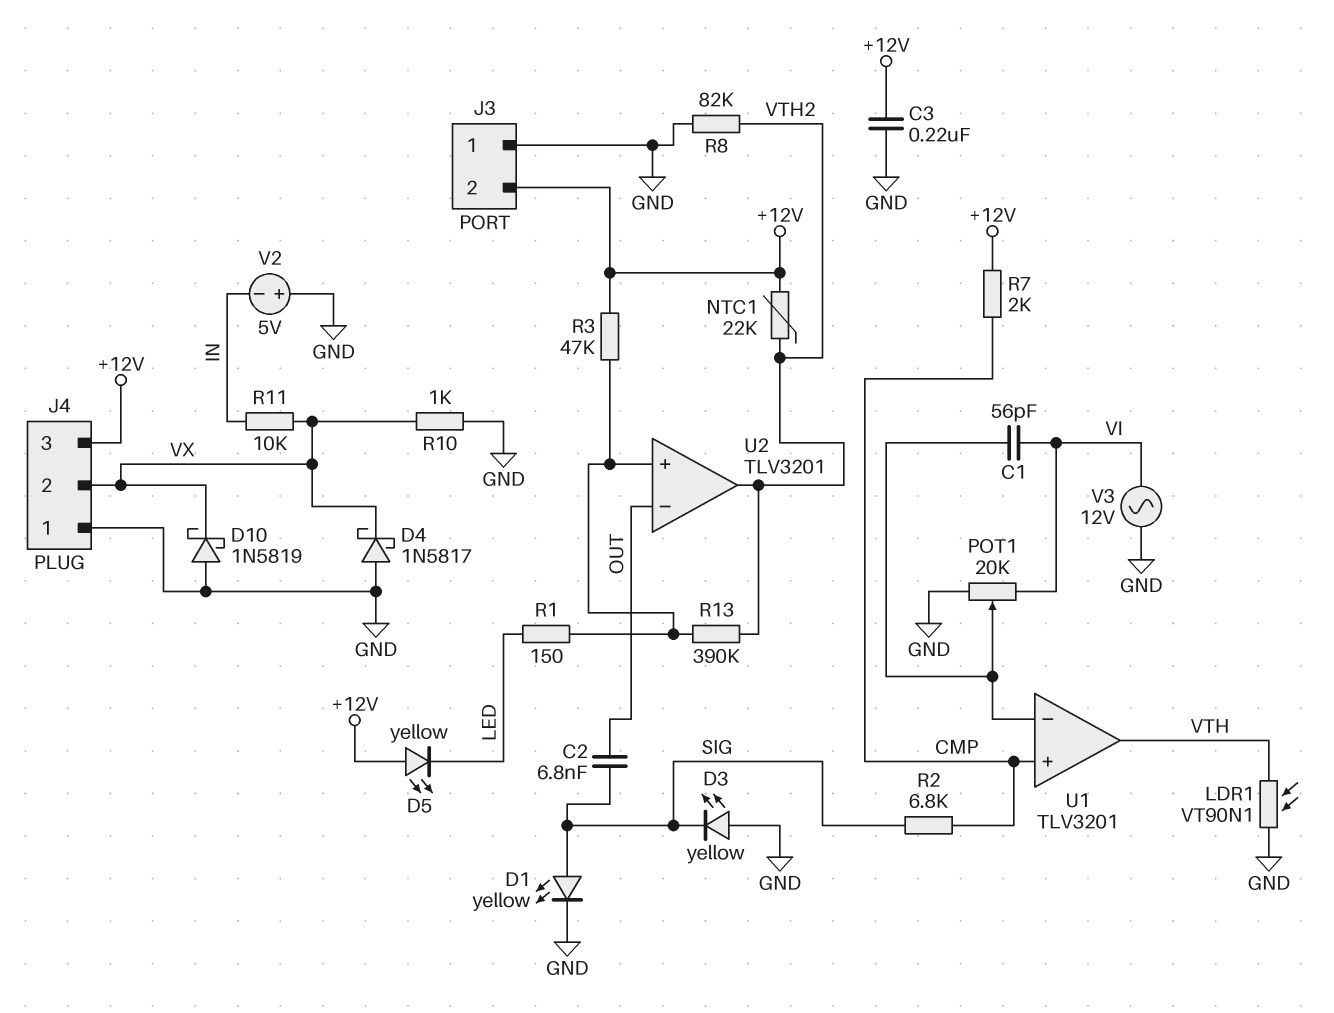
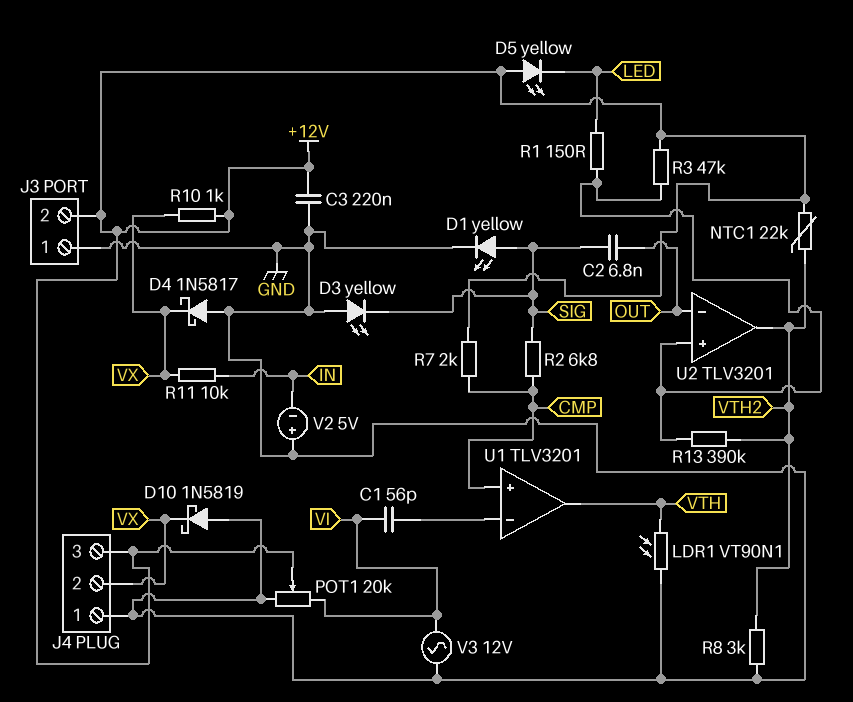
POT1: 20k (GND, VI, wiper U1/in-) -> 20k (GND, VI, wiper +12V)
R8: 82k (GND, VTH2) -> 3k (GND, VTH2)
R10: 1k (GND, VX) -> 1k (+12V, VX)

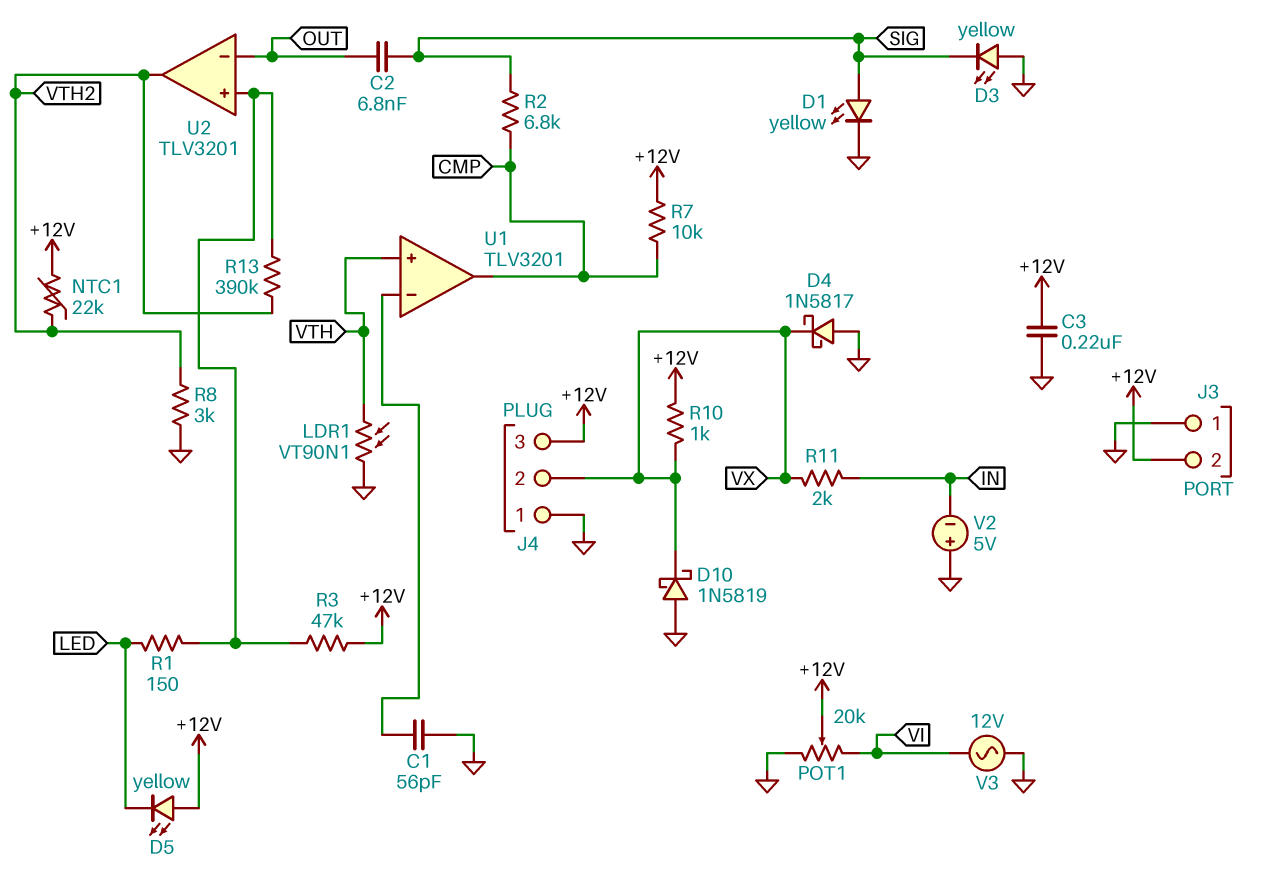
C1: 56pF (U1/in-, VI) -> 56pF (GND, U1/in-)
R7: 2k (+12V, CMP) -> 10k (+12V, CMP)
R11: 10k (IN, VX) -> 2k (IN, VX)
U1 pin in+: CMP -> VTH
U1 pin out: VTH -> CMP

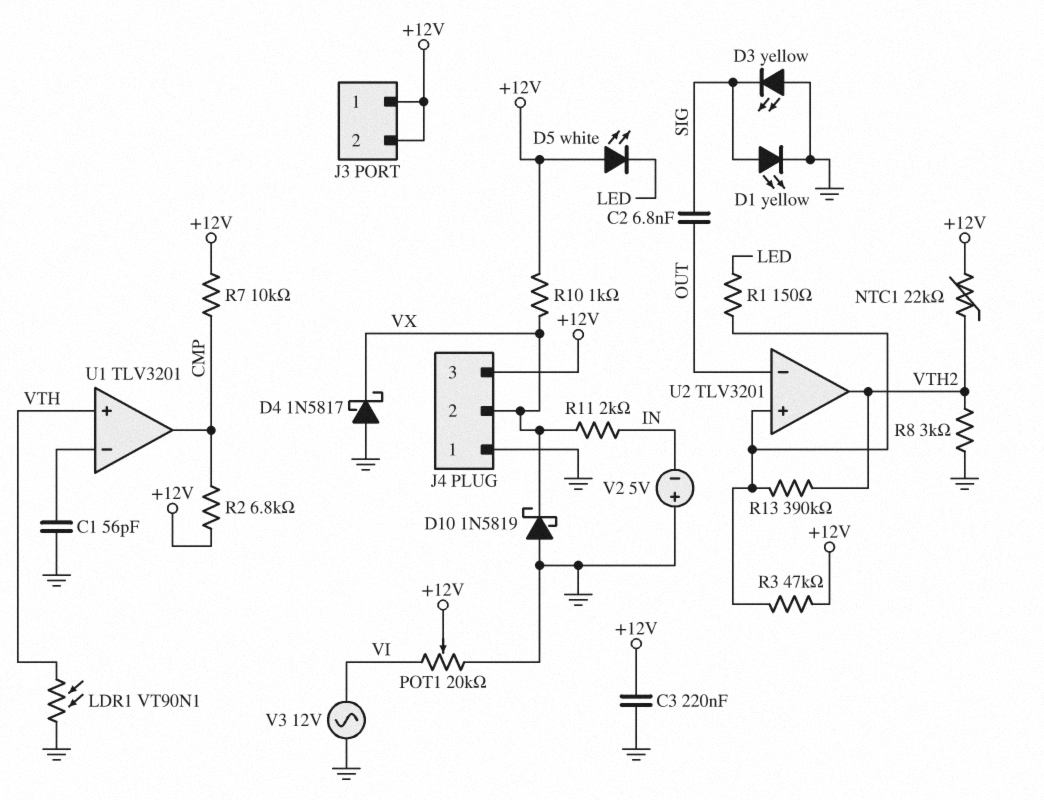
D5: LED yellow (A +12V, K LED) -> LED white (A +12V, K LED)
J3 pin 1: GND -> +12V
R2: 6.8k (CMP, SIG) -> 6.8k (+12V, CMP)

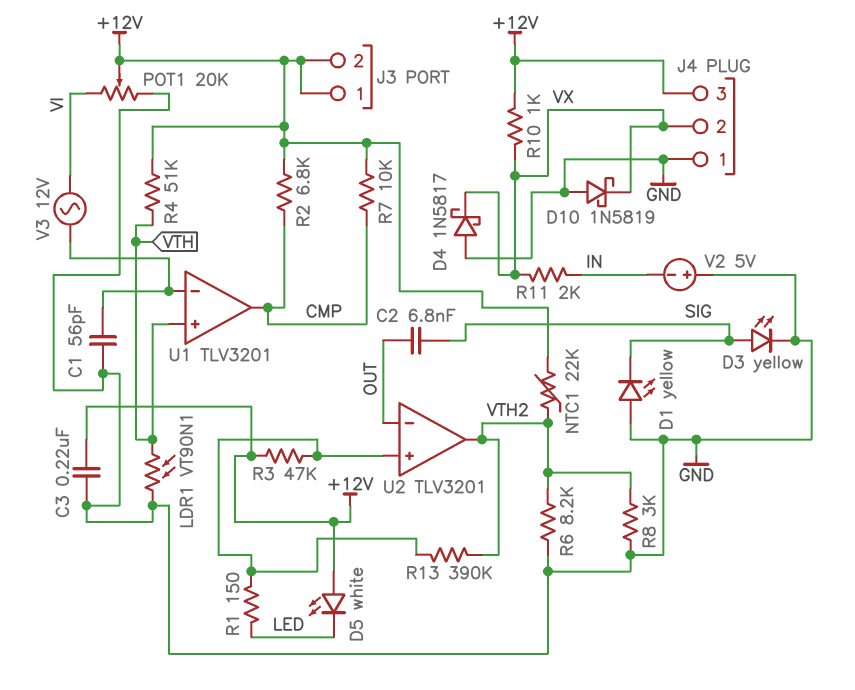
D1: LED yellow (A SIG, K GND) -> LED yellow (A GND, K SIG)
D3: LED yellow (A GND, K SIG) -> LED yellow (A SIG, K GND)
R4: none -> 51k (+12V, VTH)
R6: none -> 8.2k (GND, VTH2)
V3: AC 12V (GND, VI) -> AC 12V (U1/in-, VI)

